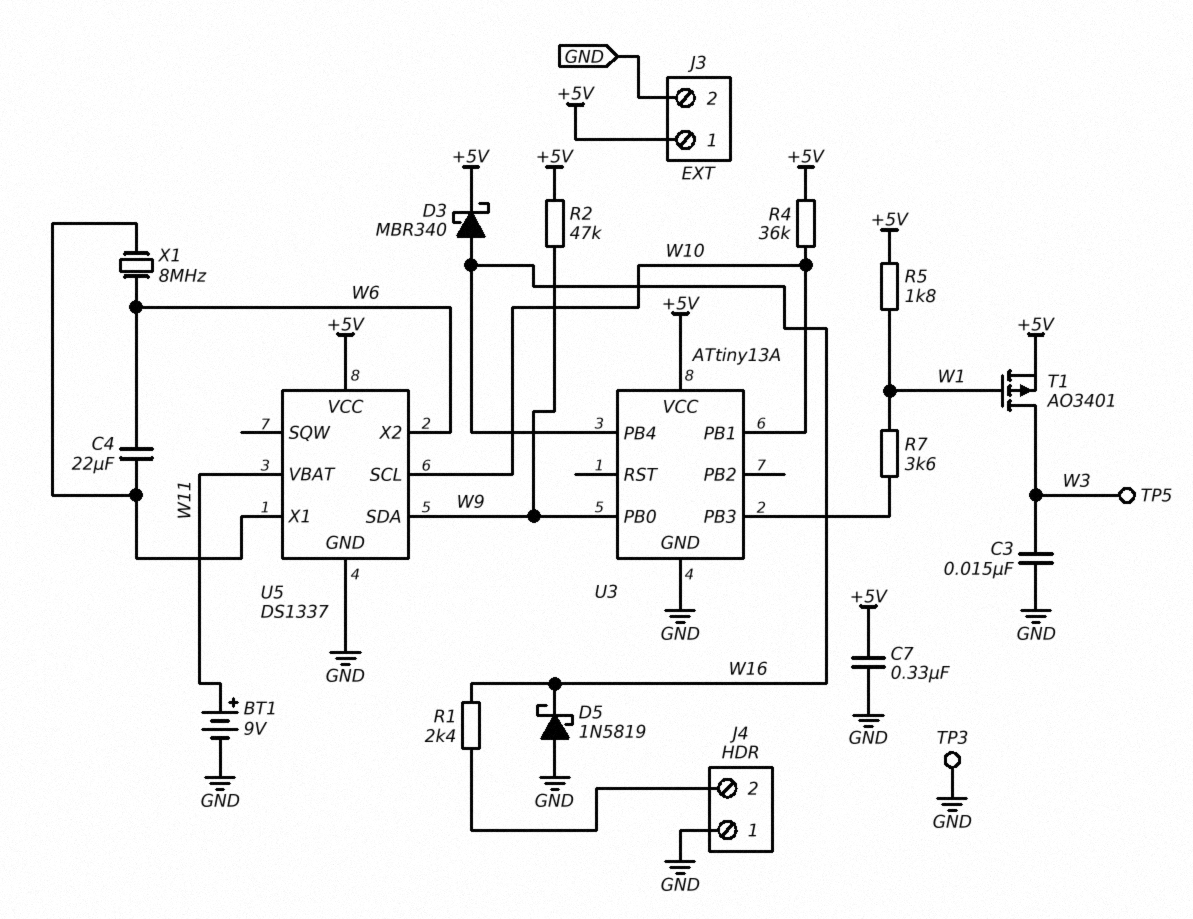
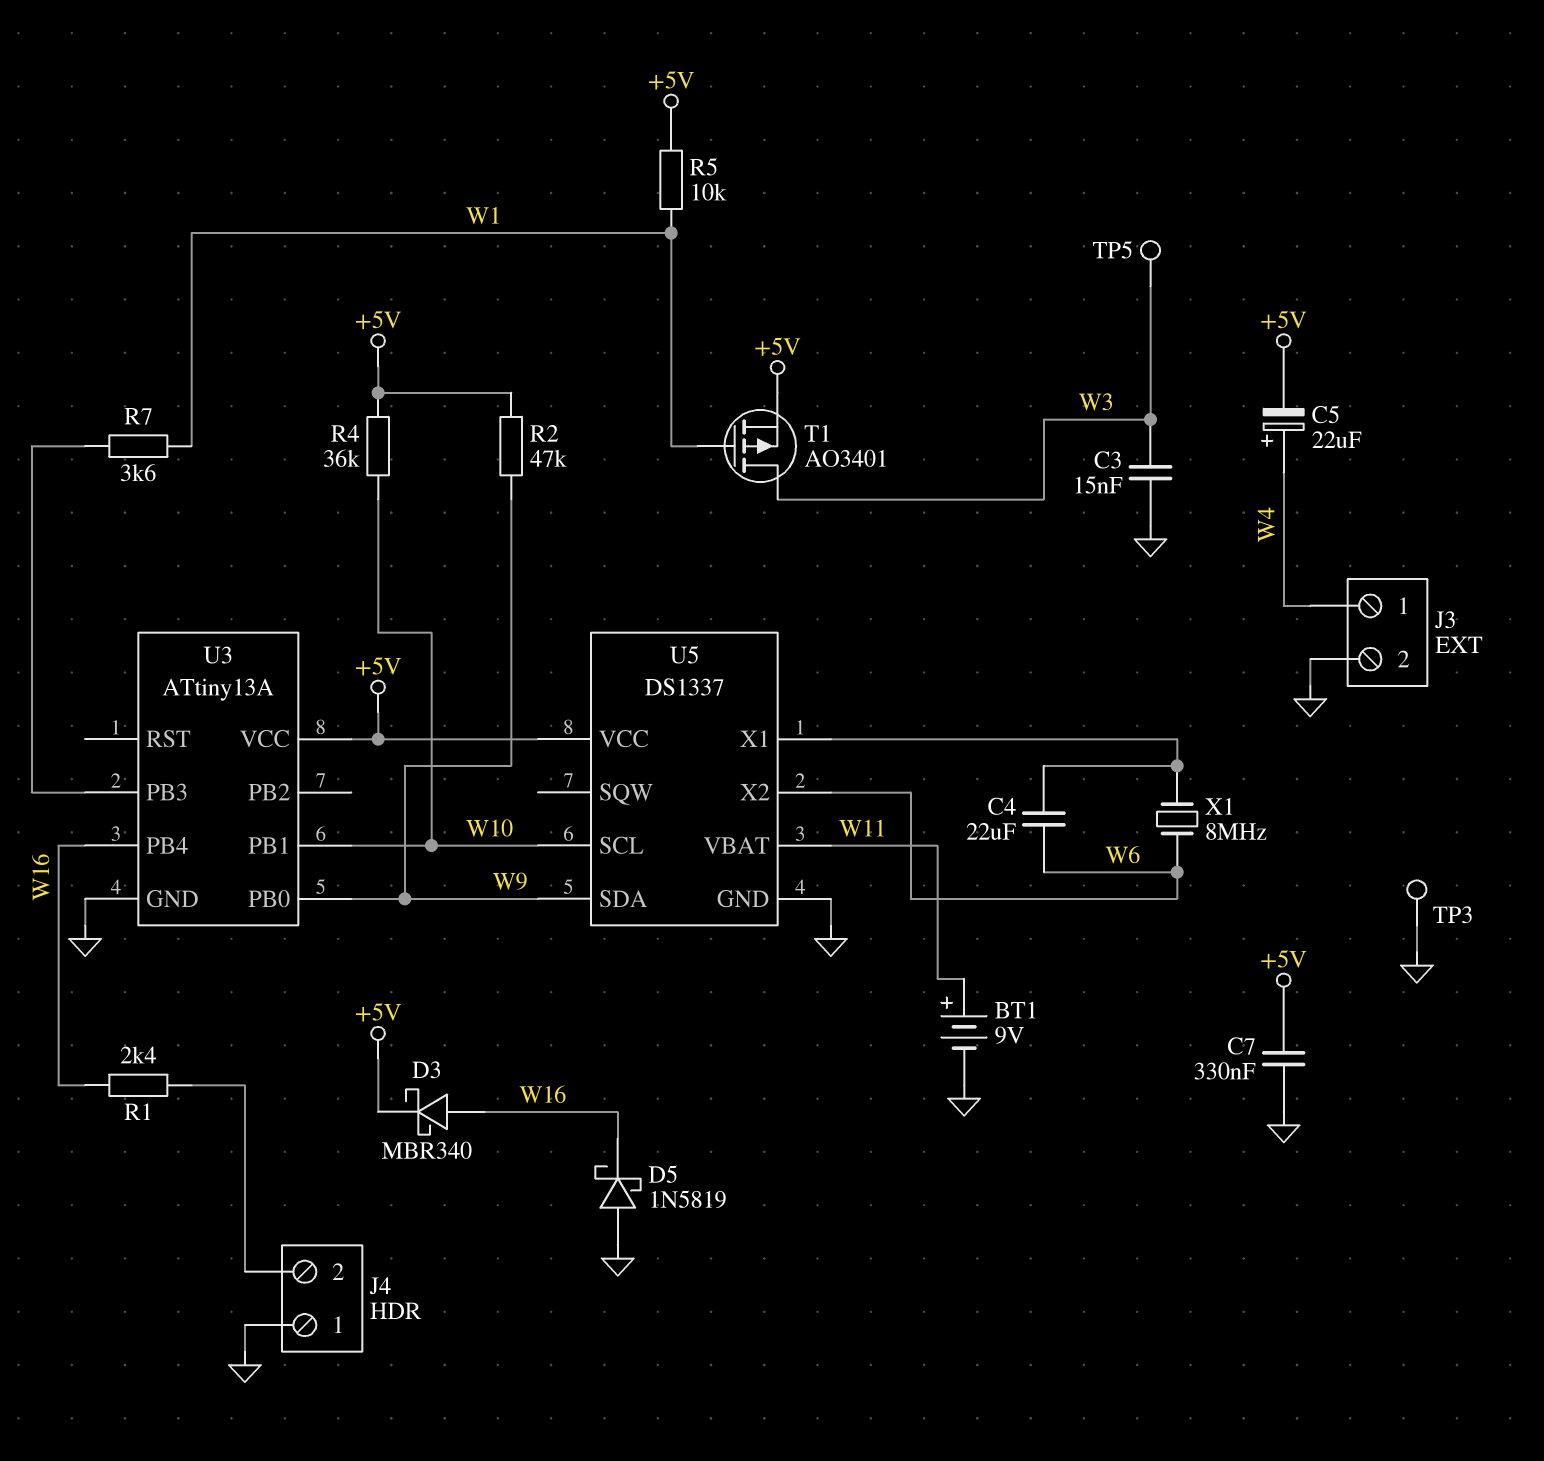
C5: none -> 22uF (plus W4, minus +5V)
J3 pin 1: +5V -> W4
R5: 1.8k (+5V, W1) -> 10k (+5V, W1)

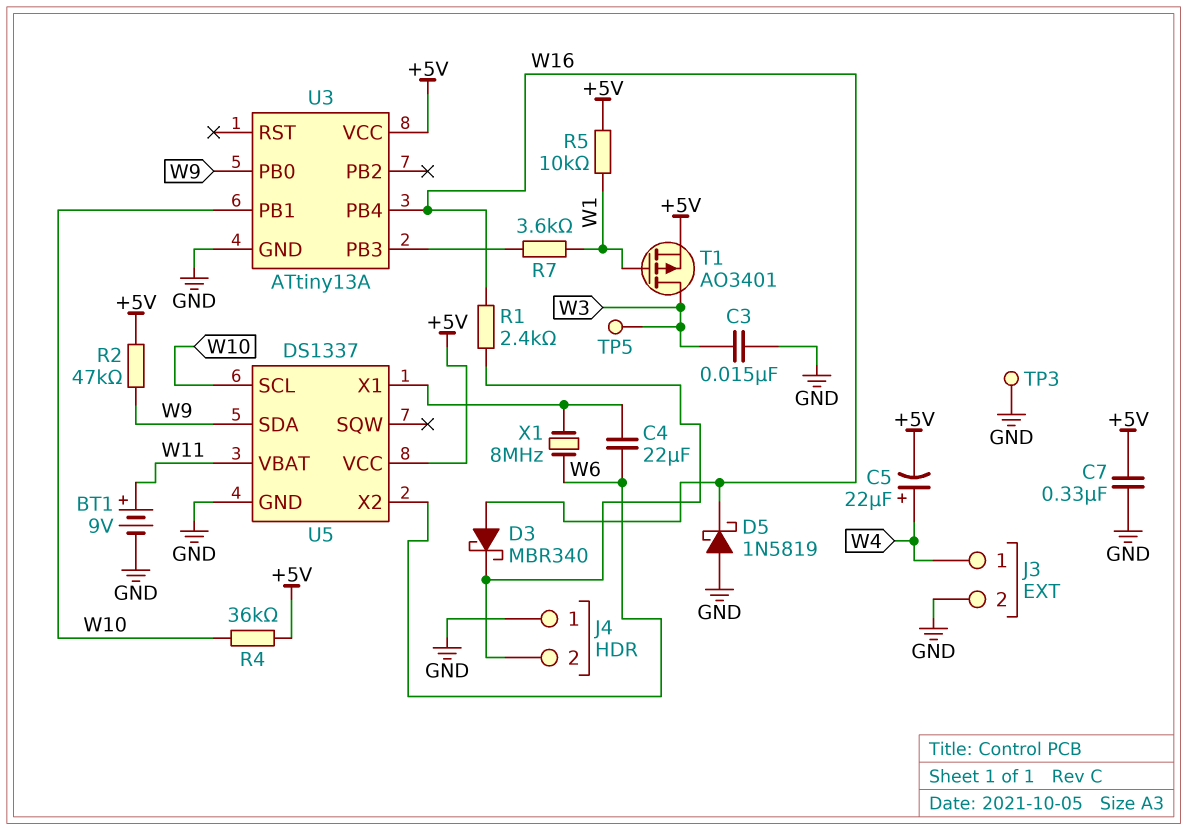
D3: schottky MBR340 (A W16, K +5V) -> schottky MBR340 (A W16, K J4/2)

